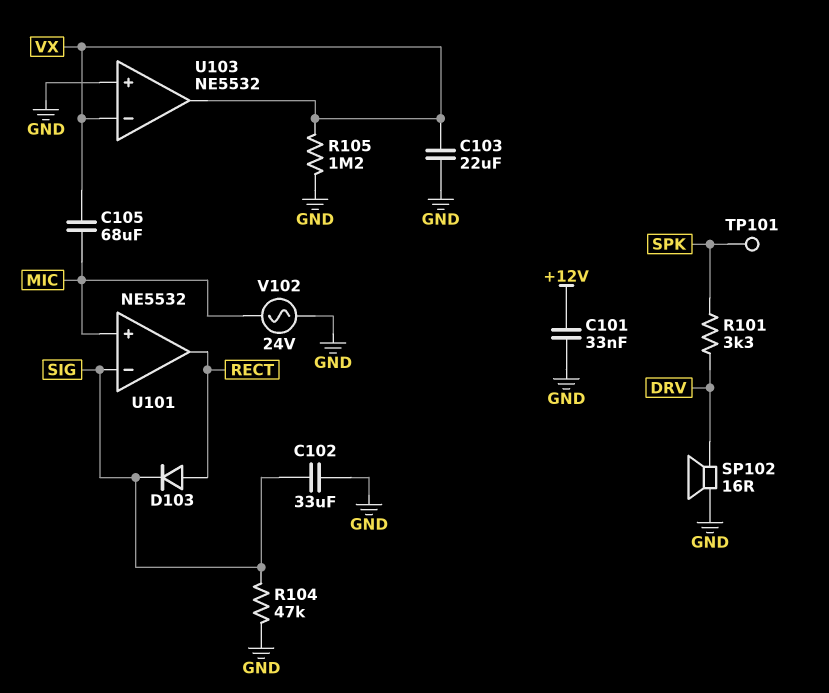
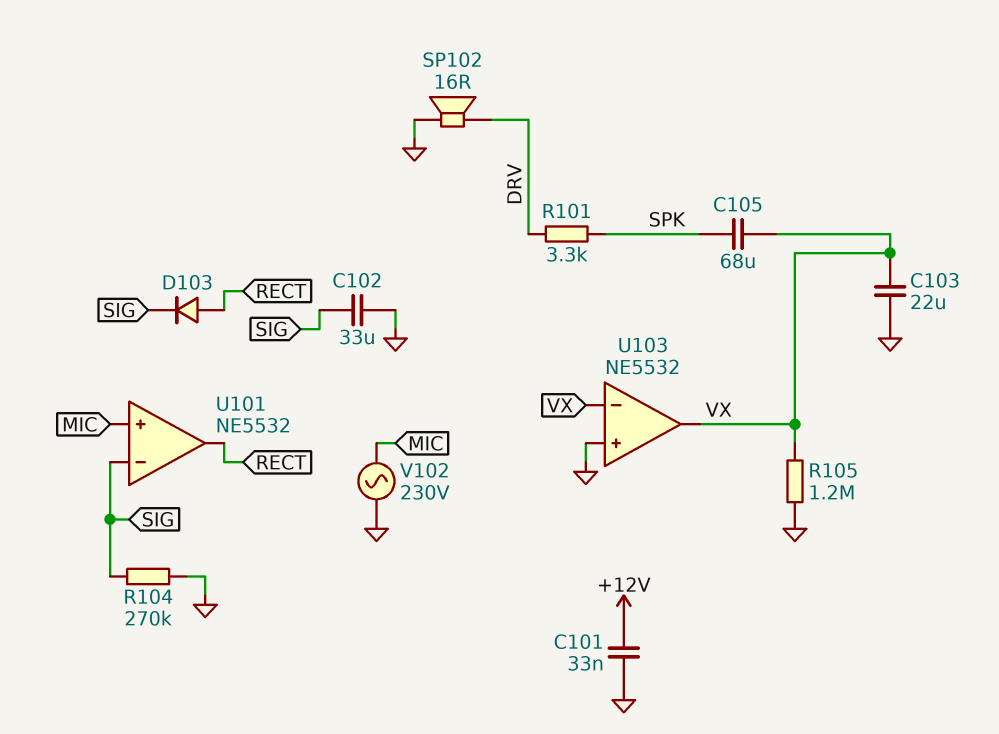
C105: 68uF (MIC, VX) -> 68uF (SPK, VX)
R104: 47k (GND, SIG) -> 270k (GND, SIG)
TP101: test point (SPK) -> none
V102: AC 24V (GND, MIC) -> AC 230V (GND, MIC)

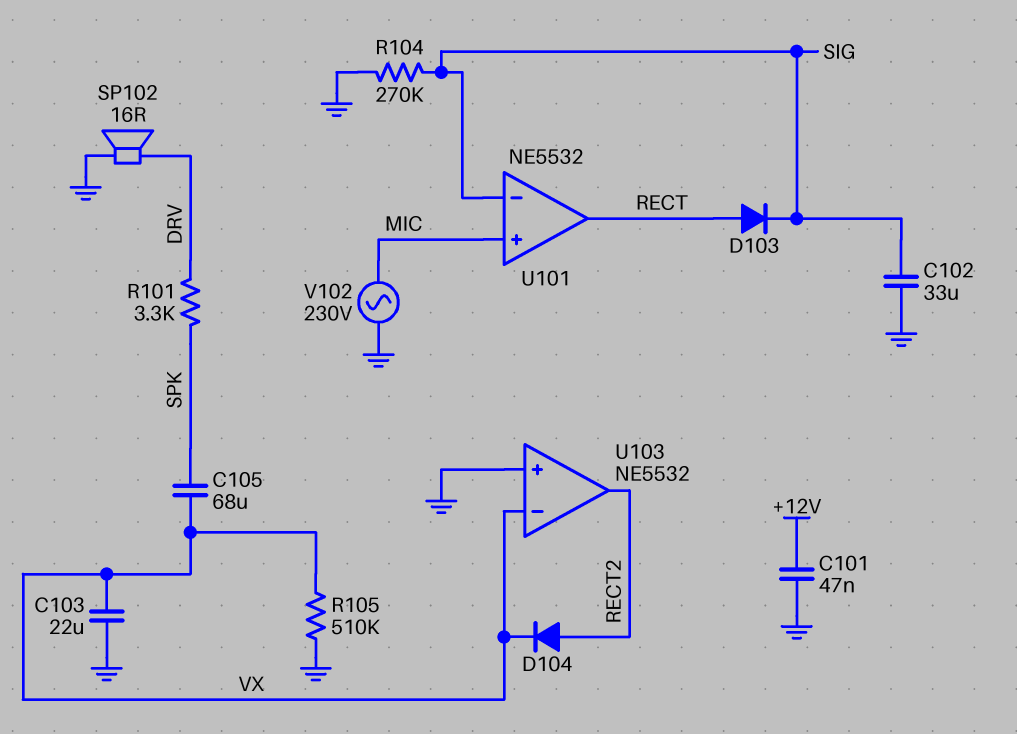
C101: 33nF (+12V, GND) -> 47nF (+12V, GND)
D104: none -> diode (A RECT2, K VX)
R105: 1.2M (GND, VX) -> 510k (GND, VX)
U103 pin out: VX -> RECT2

